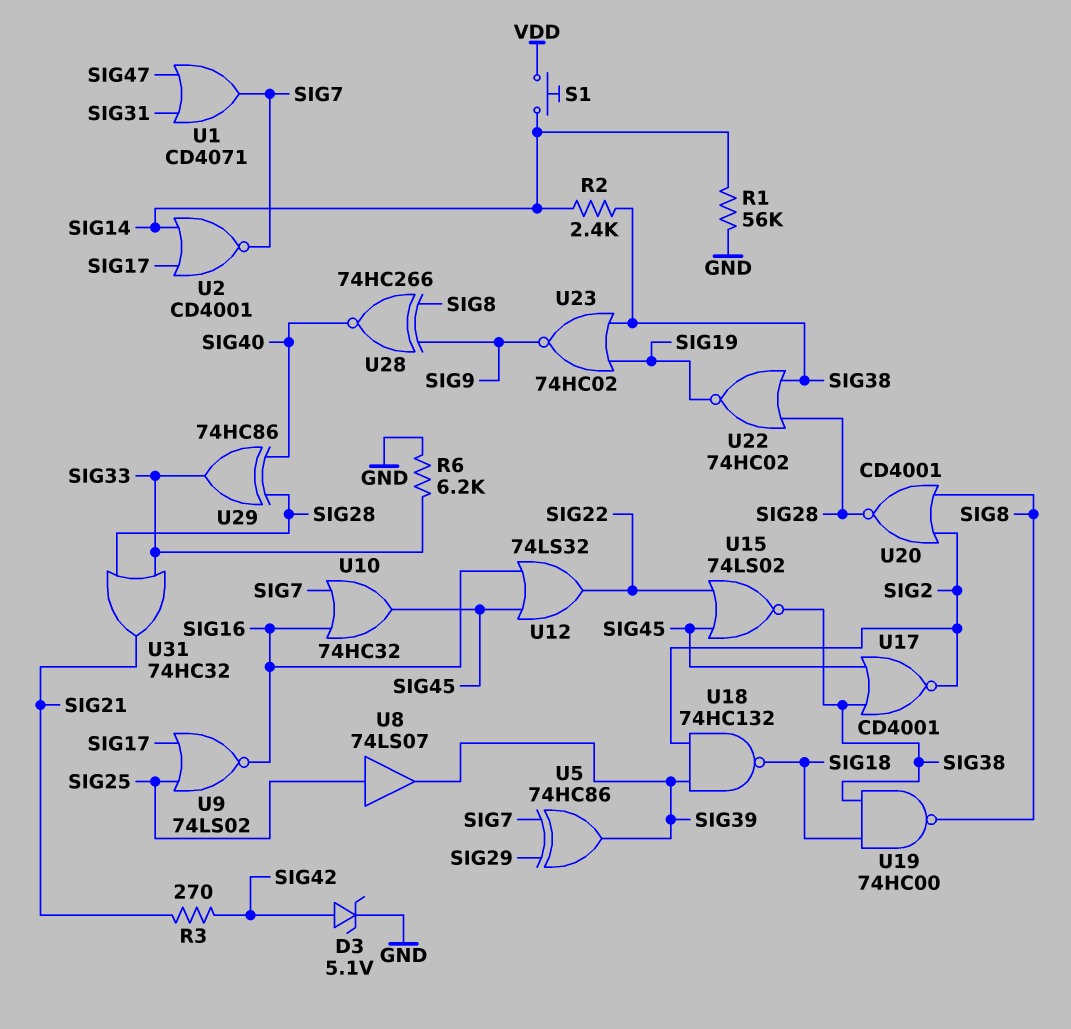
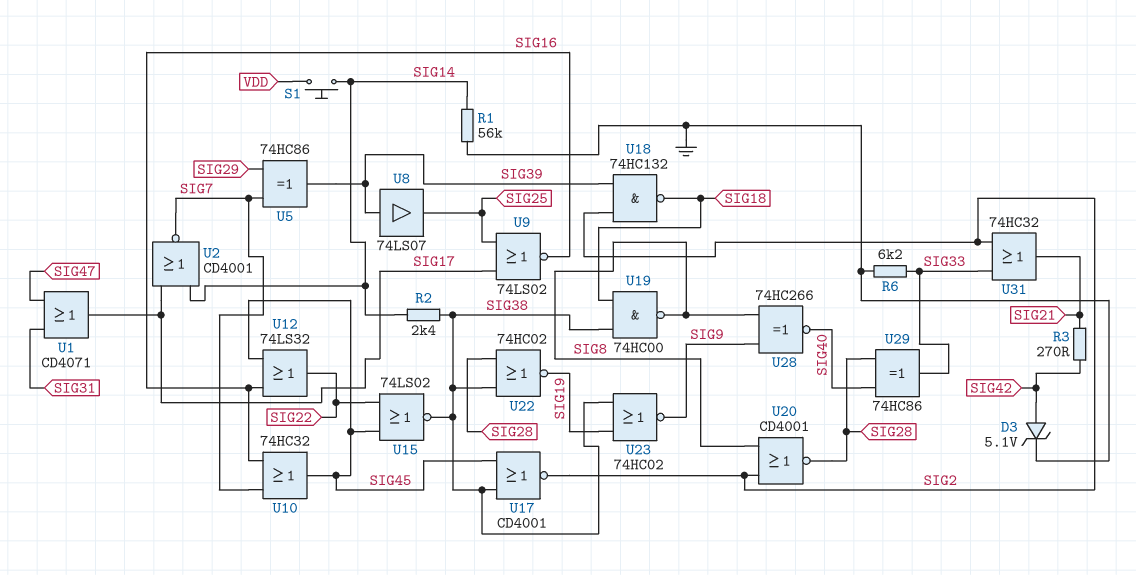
U1: OR CD4071 (in SIG31, in SIG47, out SIG7) -> OR CD4071 (in SIG31, in SIG47, out SIG17)
U8: buffer 74LS07 (in SIG25, out SIG39) -> buffer 74LS07 (in SIG39, out SIG25)
U31: OR 74HC32 (in SIG28, in SIG33, out SIG21) -> OR 74HC32 (in SIG2, in SIG33, out SIG21)

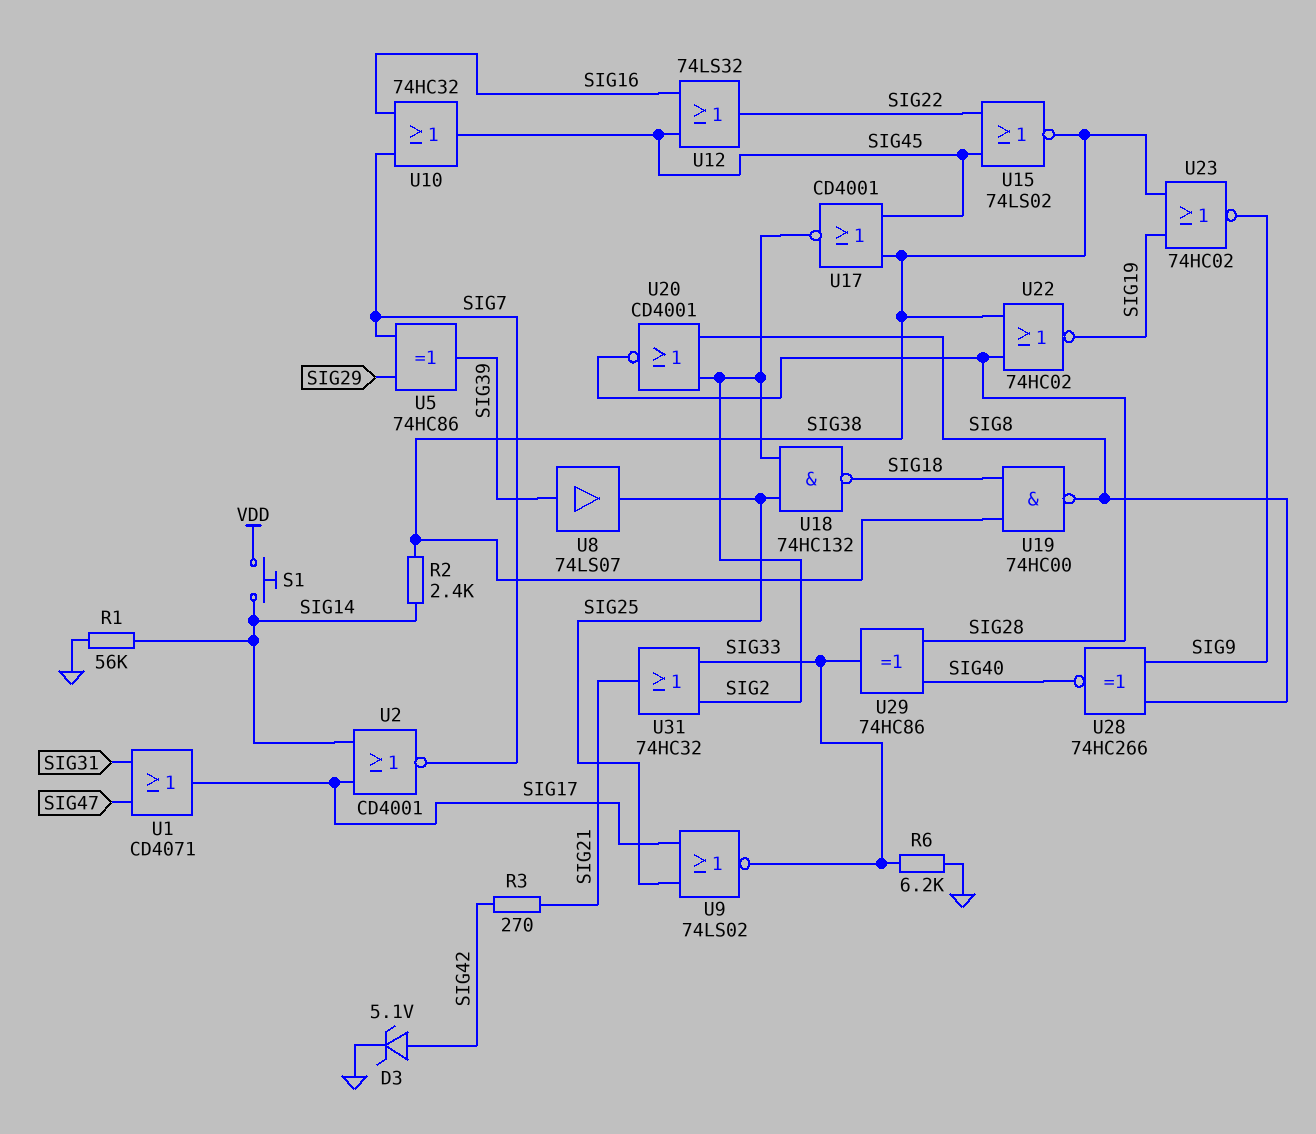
U9: NOR 74LS02 (in SIG17, in SIG25, out SIG16) -> NOR 74LS02 (in SIG17, in SIG25, out SIG33)
U18: NAND 74HC132 (in SIG2, in SIG39, out SIG18) -> NAND 74HC132 (in SIG2, in SIG25, out SIG18)

